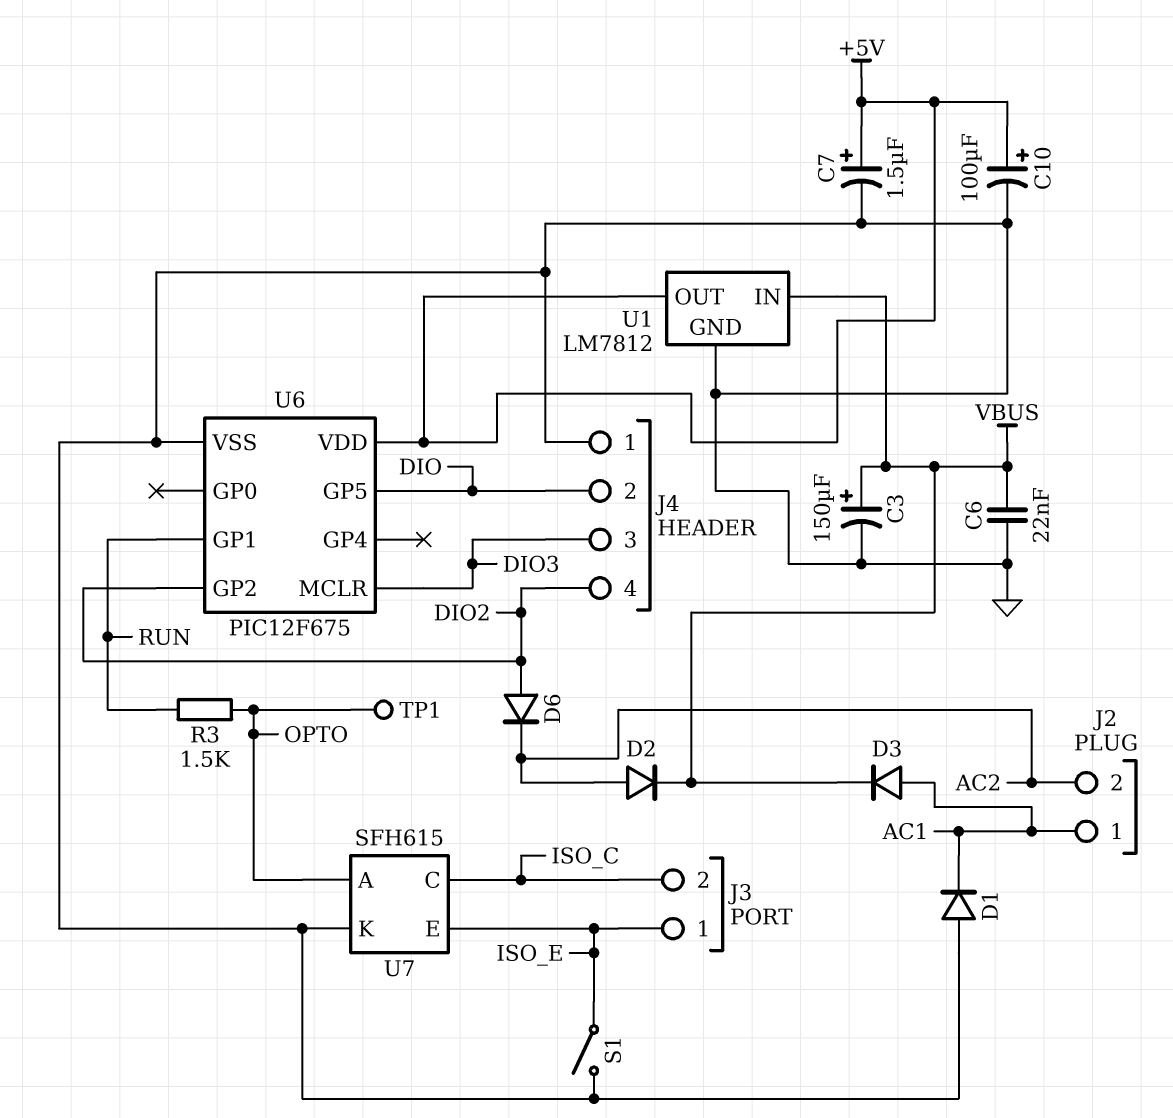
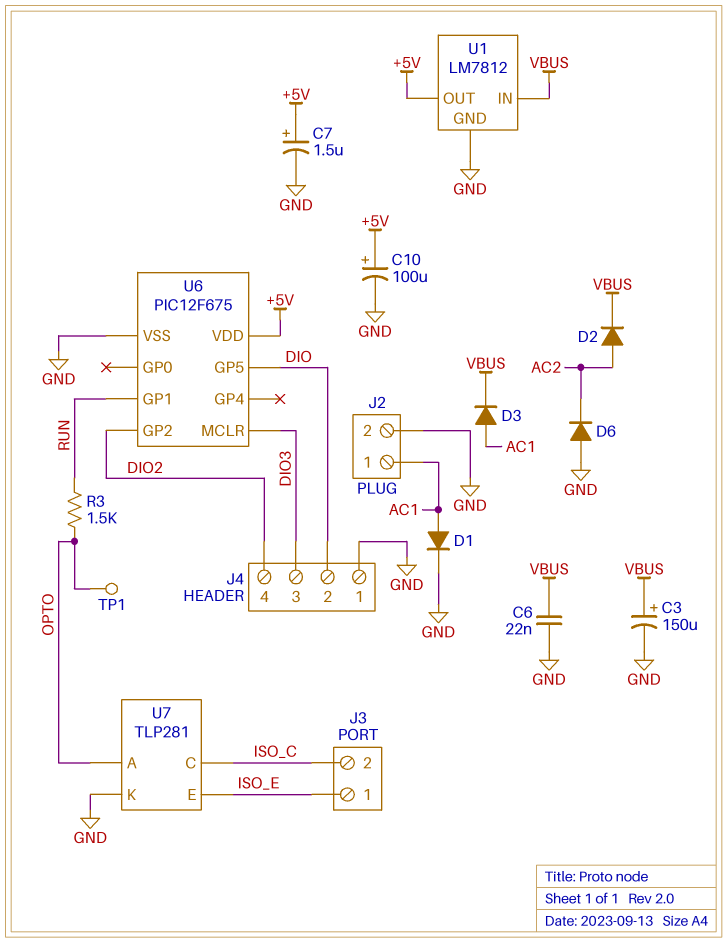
D1: diode (A GND, K AC1) -> diode (A AC1, K GND)
D6: diode (A DIO2, K AC2) -> diode (A GND, K AC2)
J2 pin 2: AC2 -> GND
S1: switch (GND, ISO_E) -> none
U7: SFH615 -> TLP281

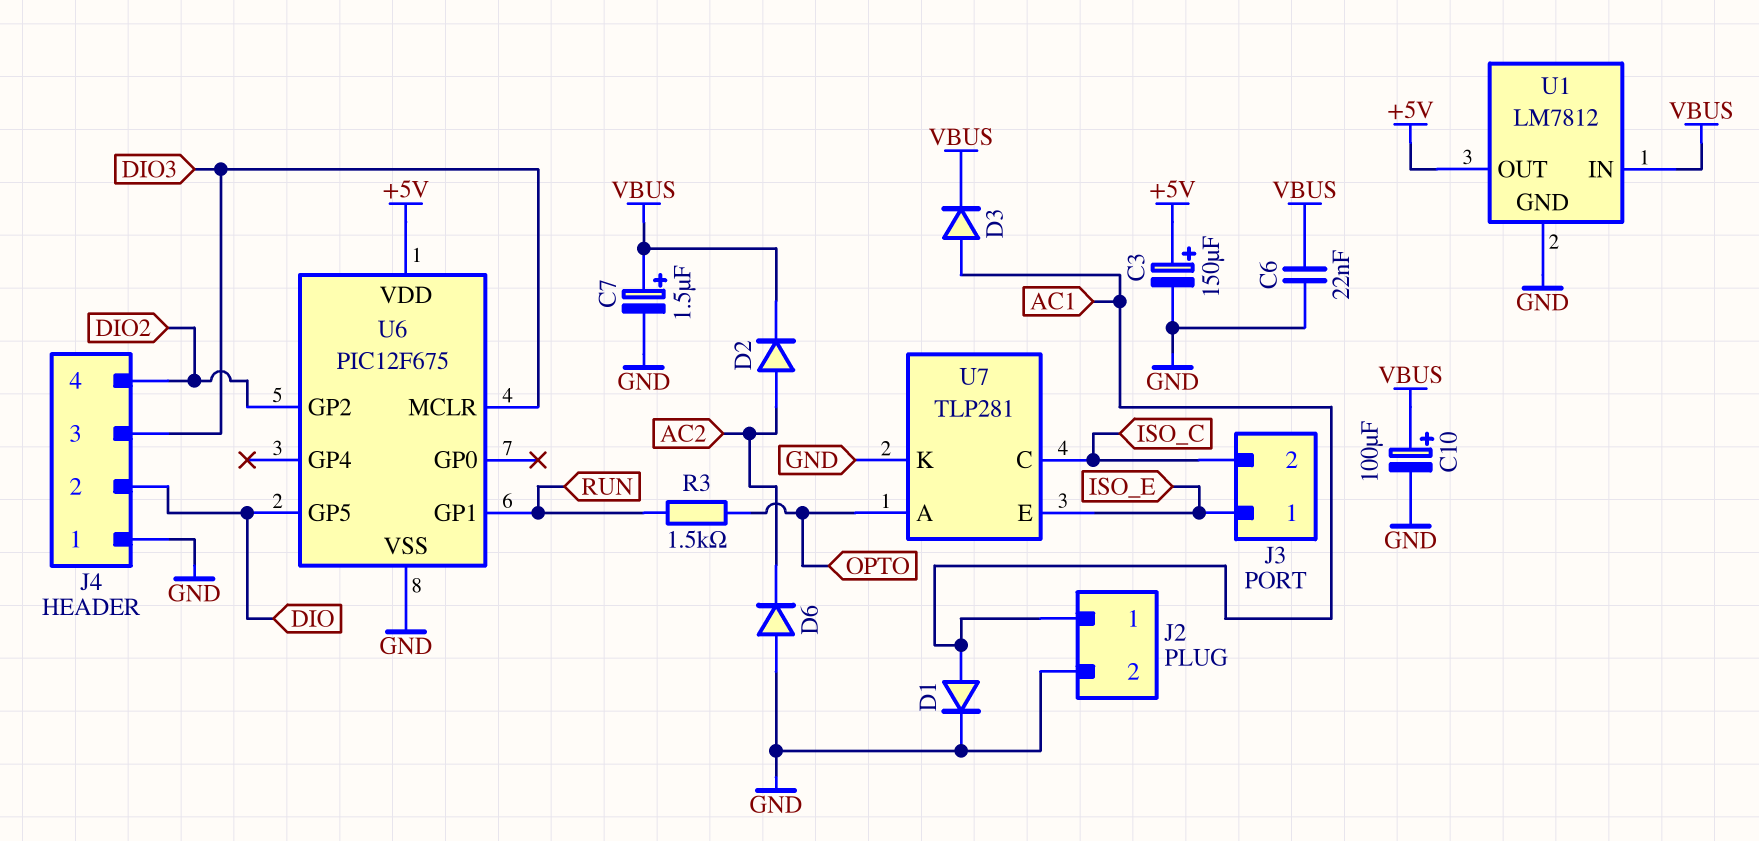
C3: 150uF (plus VBUS, minus GND) -> 150uF (plus +5V, minus GND)
C7: 1.5uF (plus +5V, minus GND) -> 1.5uF (plus VBUS, minus GND)
C10: 100uF (plus +5V, minus GND) -> 100uF (plus VBUS, minus GND)
TP1: test point (OPTO) -> none

